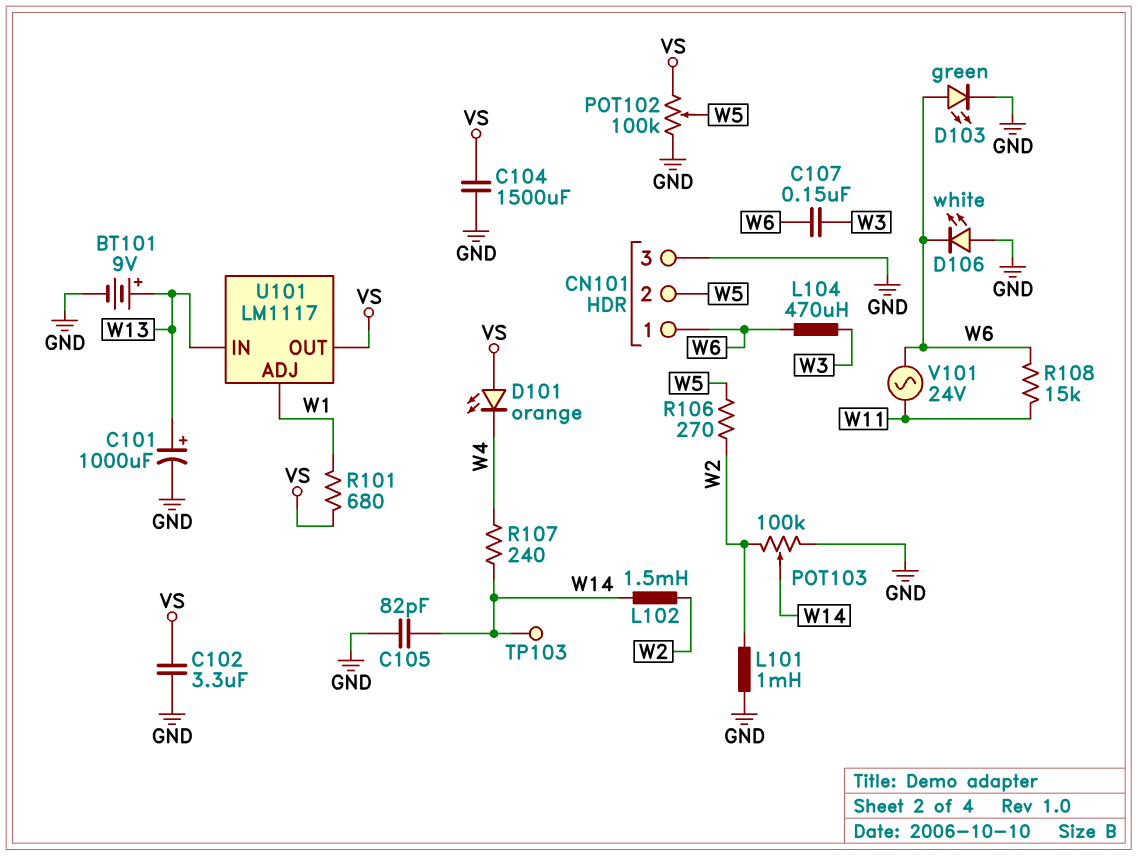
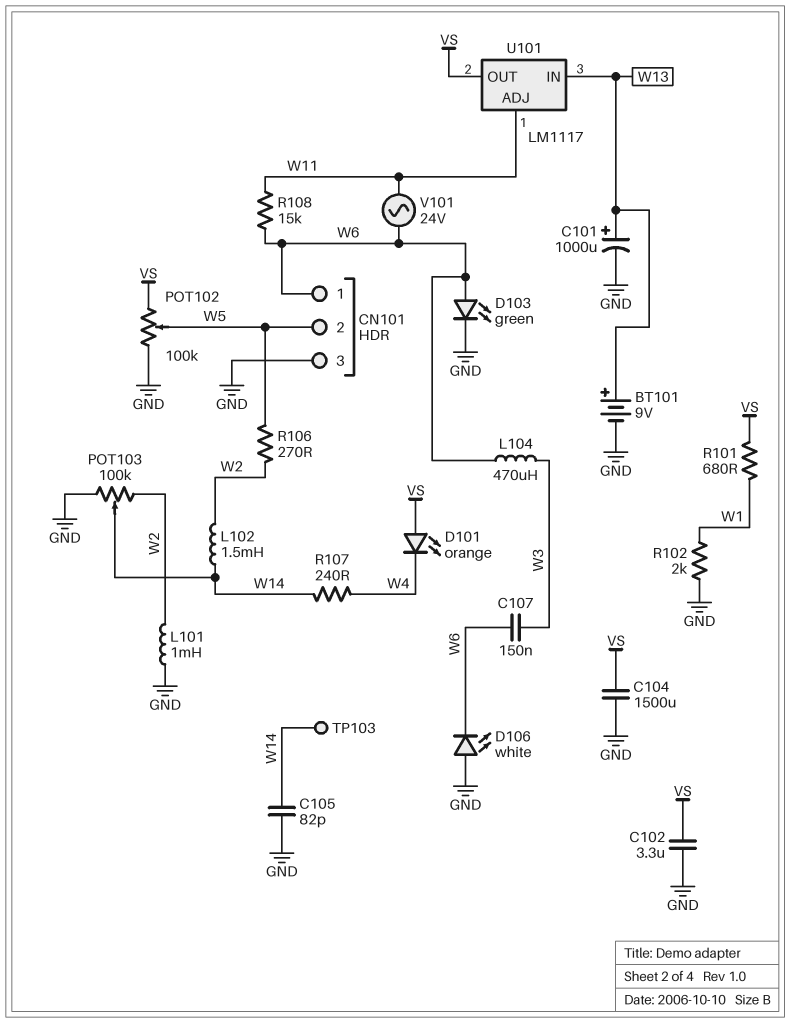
R102: none -> 2k (GND, W1)
U101 pin ADJ: W1 -> W11

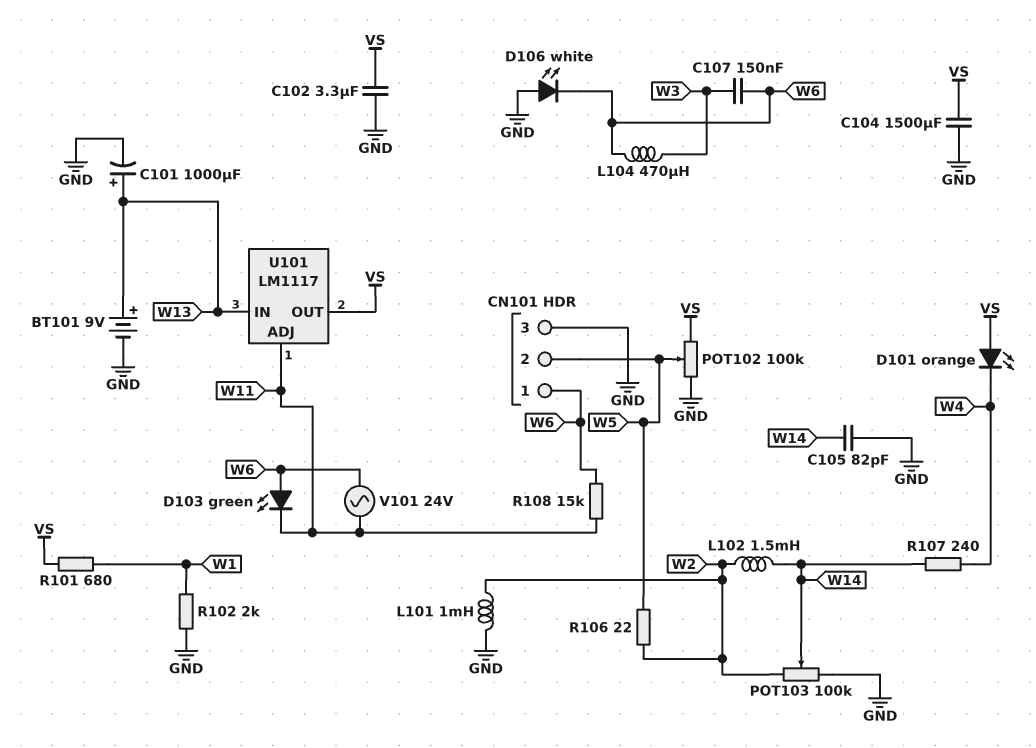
D103: LED green (A W6, K GND) -> LED green (A W6, K W11)
R106: 270 (W2, W5) -> 22 (W2, W5)
TP103: test point (W14) -> none

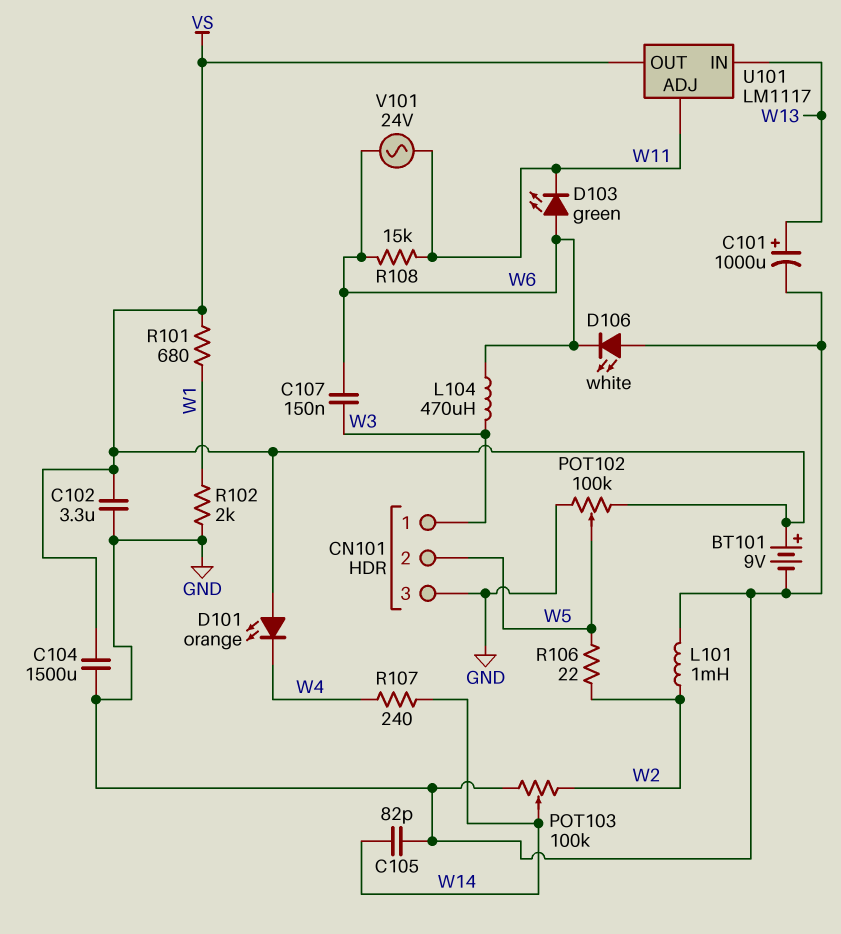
BT101: 9V (plus W13, minus GND) -> 9V (plus VS, minus GND)
CN101 pin 1: W6 -> W3
L102: 1.5mH (W2, W14) -> none

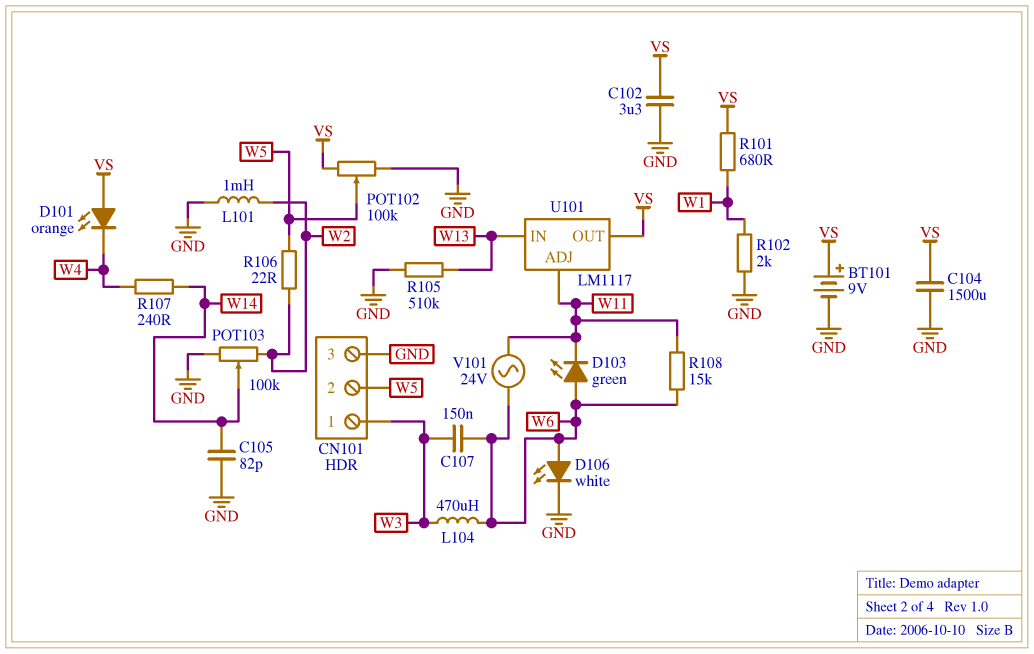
C101: 1000uF (plus W13, minus GND) -> none
D106: LED white (A GND, K W6) -> LED white (A W6, K GND)
R105: none -> 510k (GND, W13)

